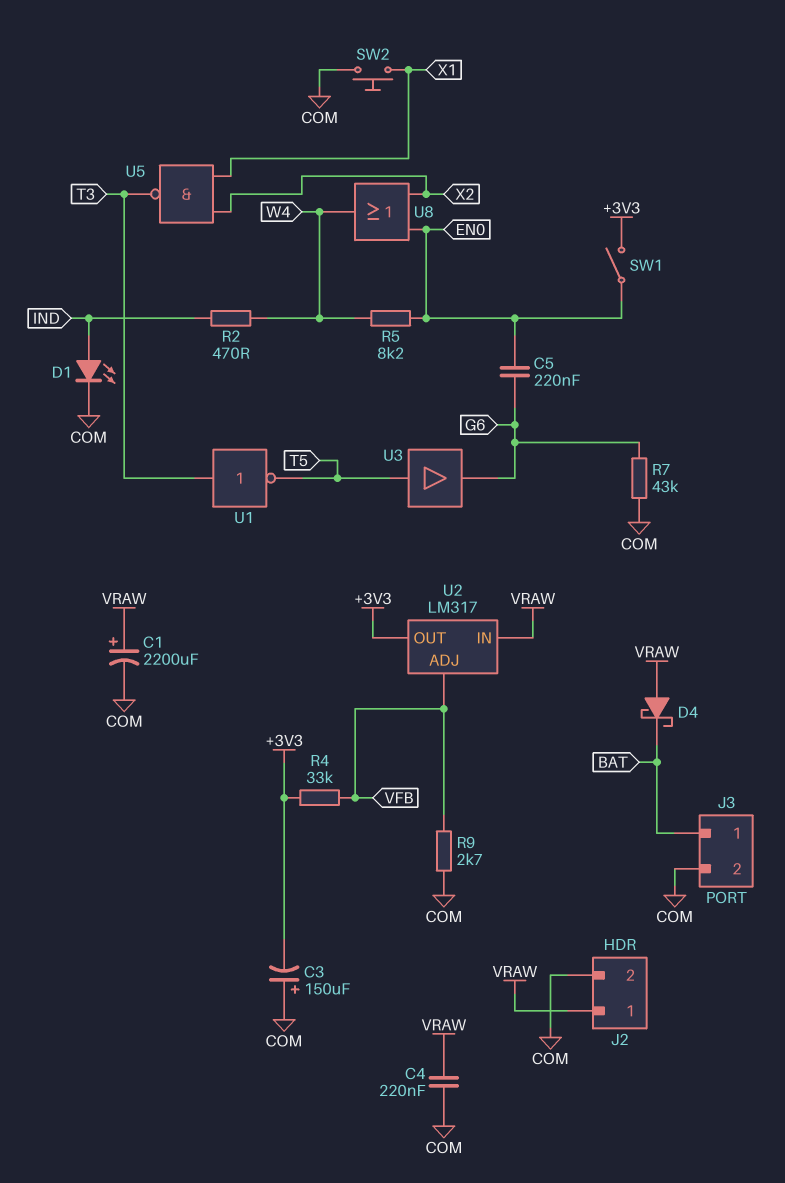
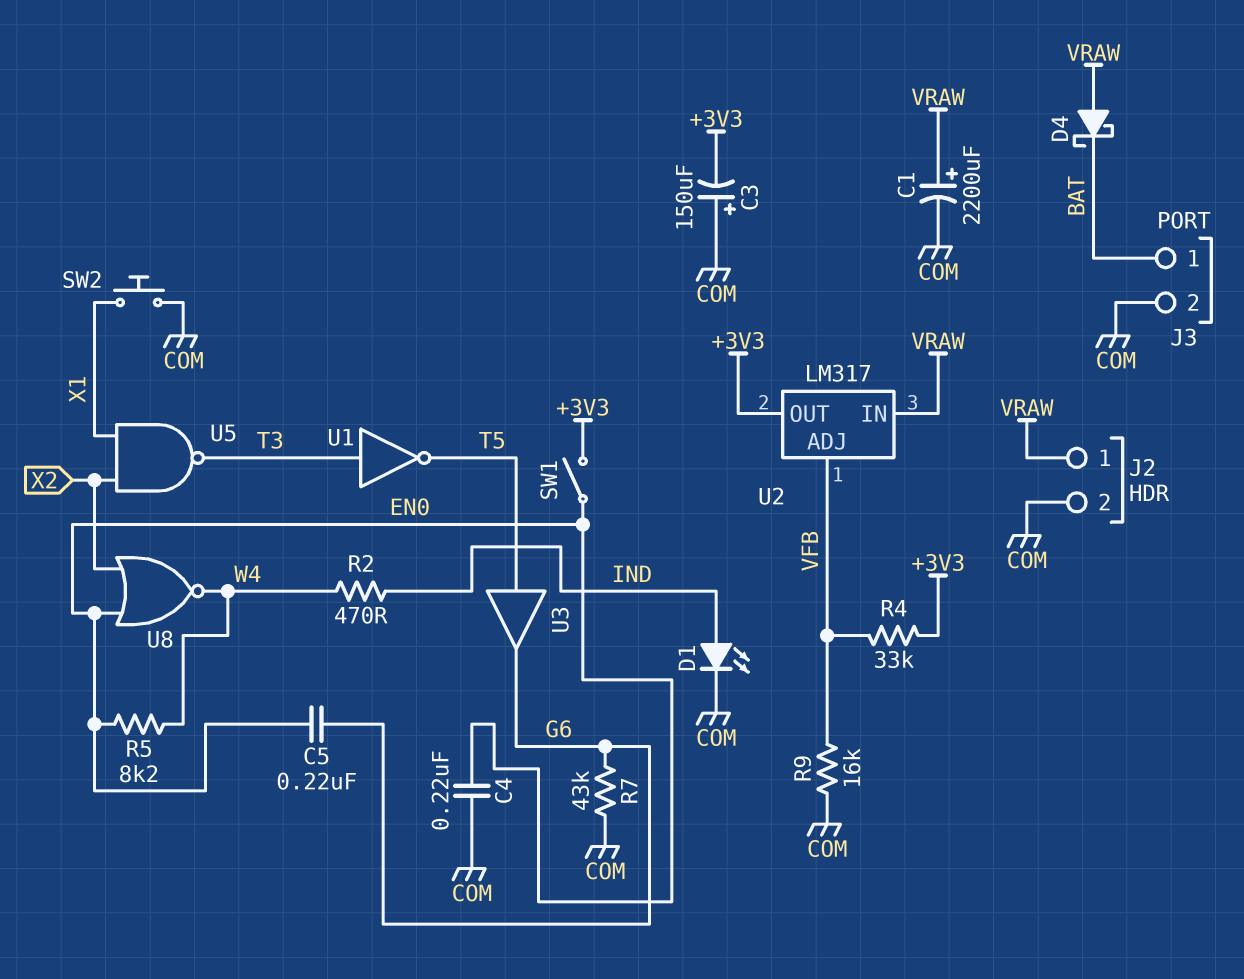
C4: 220nF (COM, VRAW) -> 220nF (COM, EN0)
R9: 2.7k (COM, VFB) -> 16k (COM, VFB)
U8: OR (in EN0, in X2, out W4) -> NOR (in EN0, in X2, out W4)

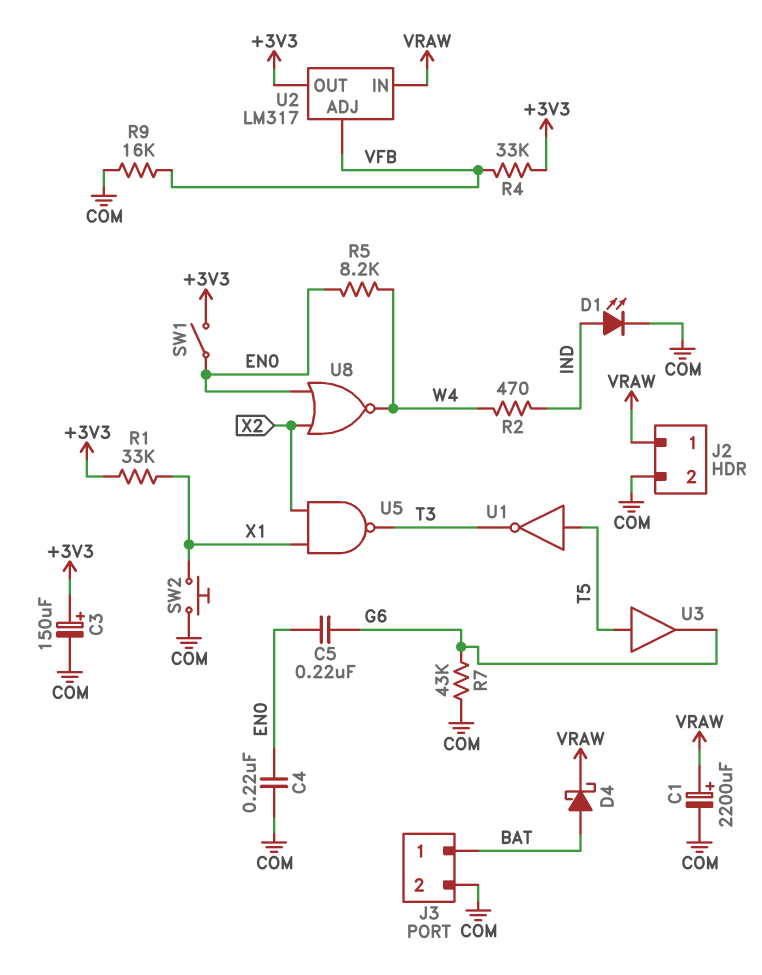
C3: 150uF (plus COM, minus +3V3) -> 150uF (plus +3V3, minus COM)
D4: schottky (A VRAW, K BAT) -> schottky (A BAT, K VRAW)
R1: none -> 33k (+3V3, X1)
U1: NOT (in T3, out T5) -> NOT (in T5, out T3)

